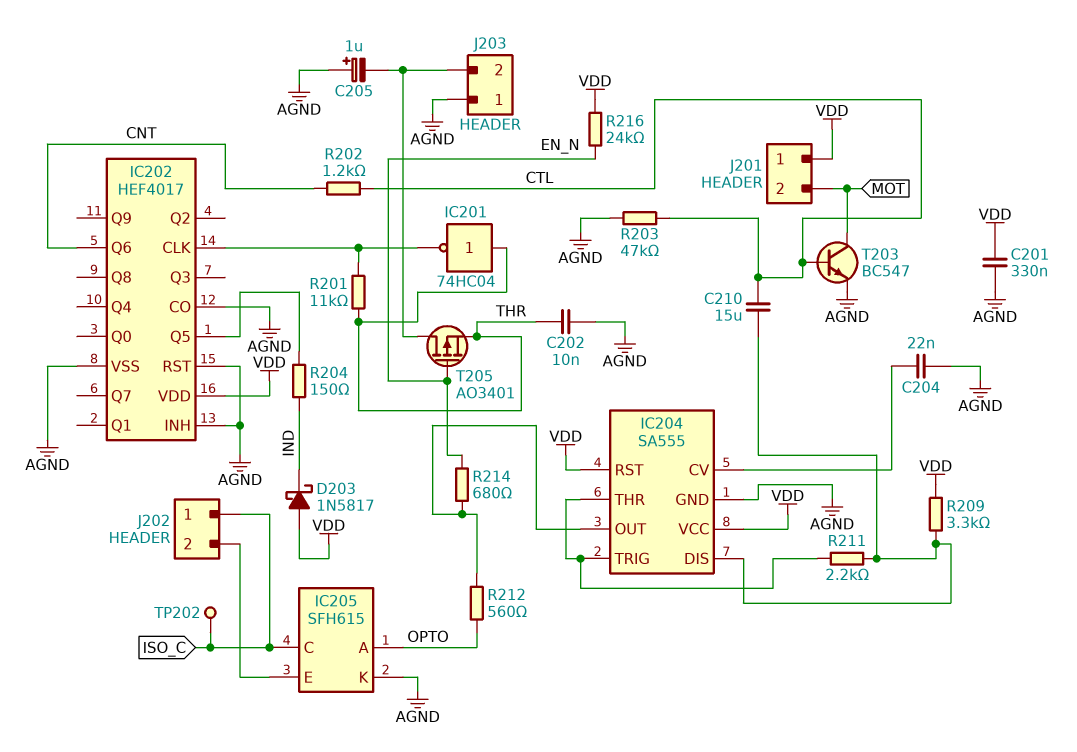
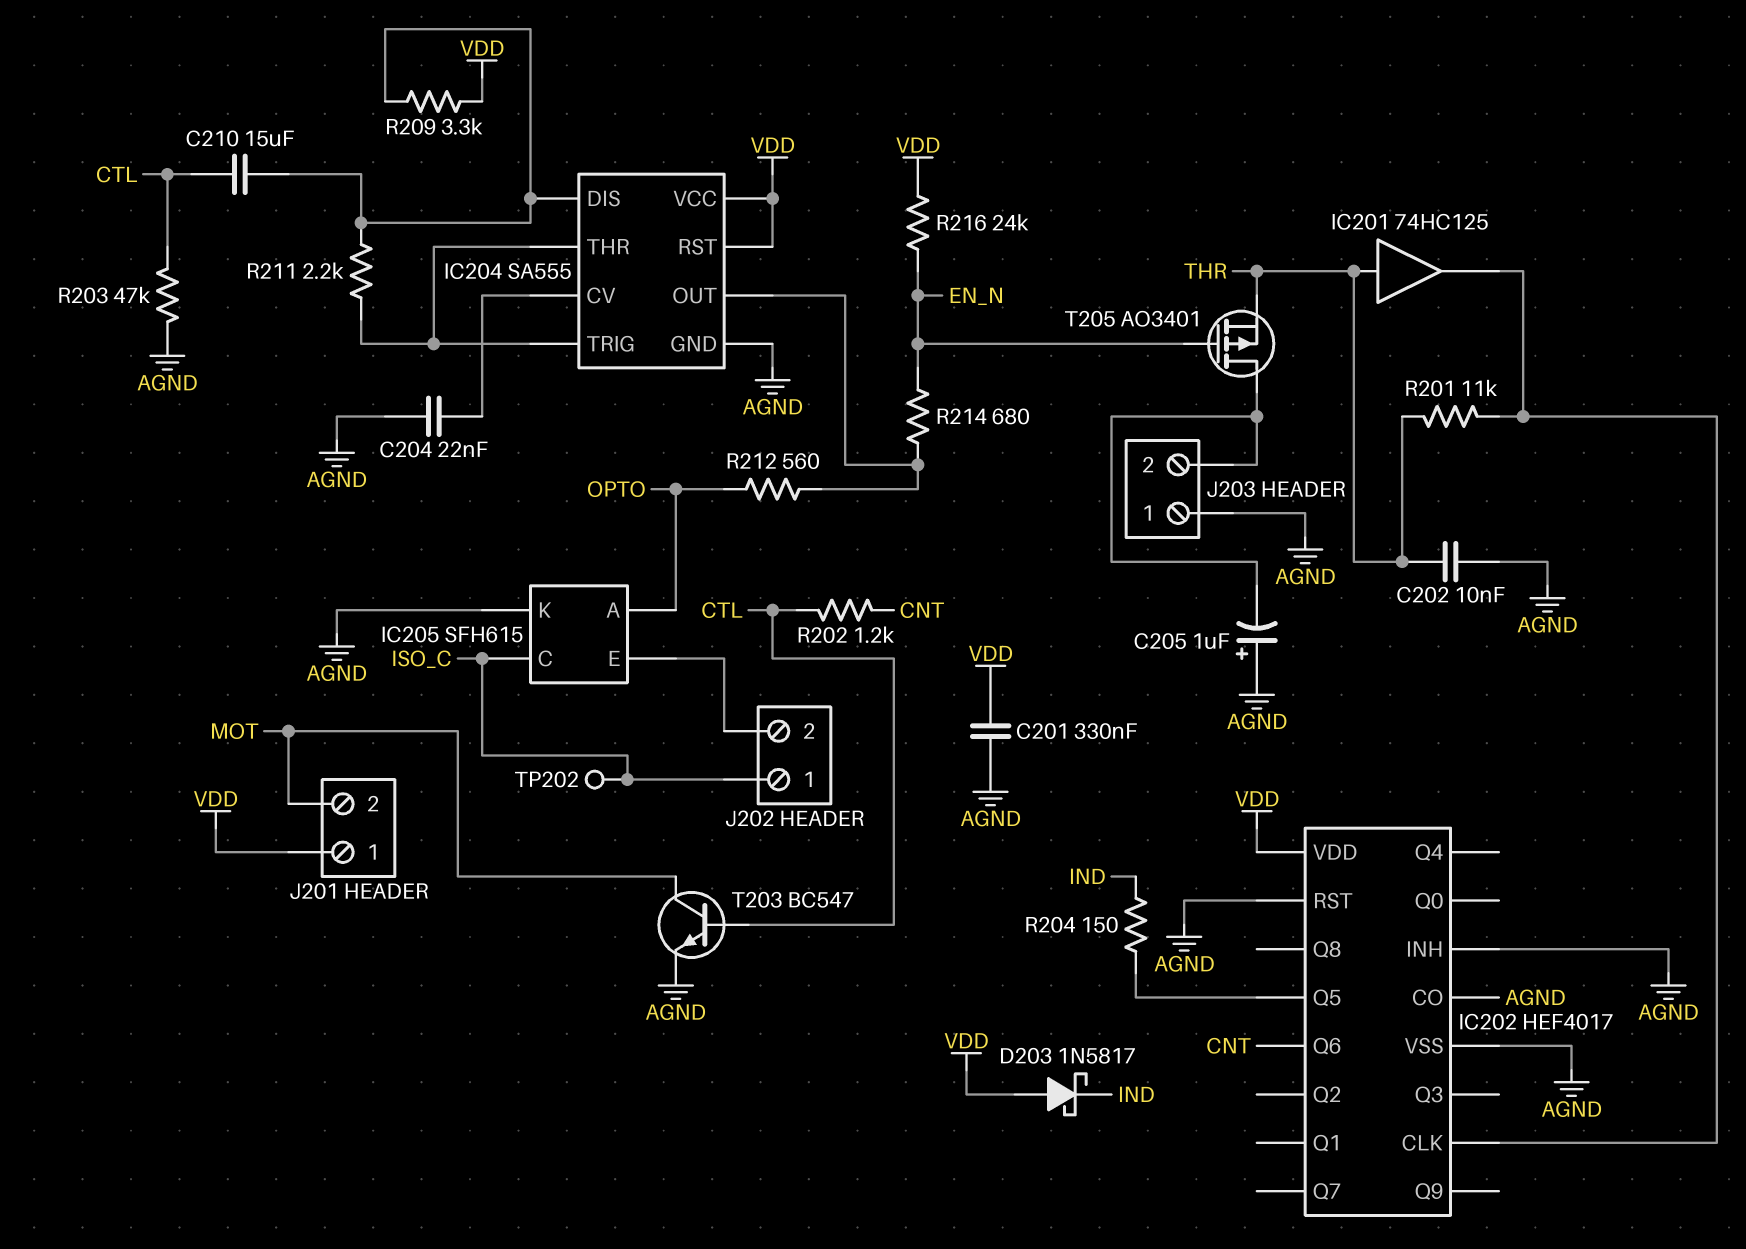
IC201: NOT 74HC04 (in THR, out IC202/CLK) -> buffer 74HC125 (in THR, out IC202/CLK)

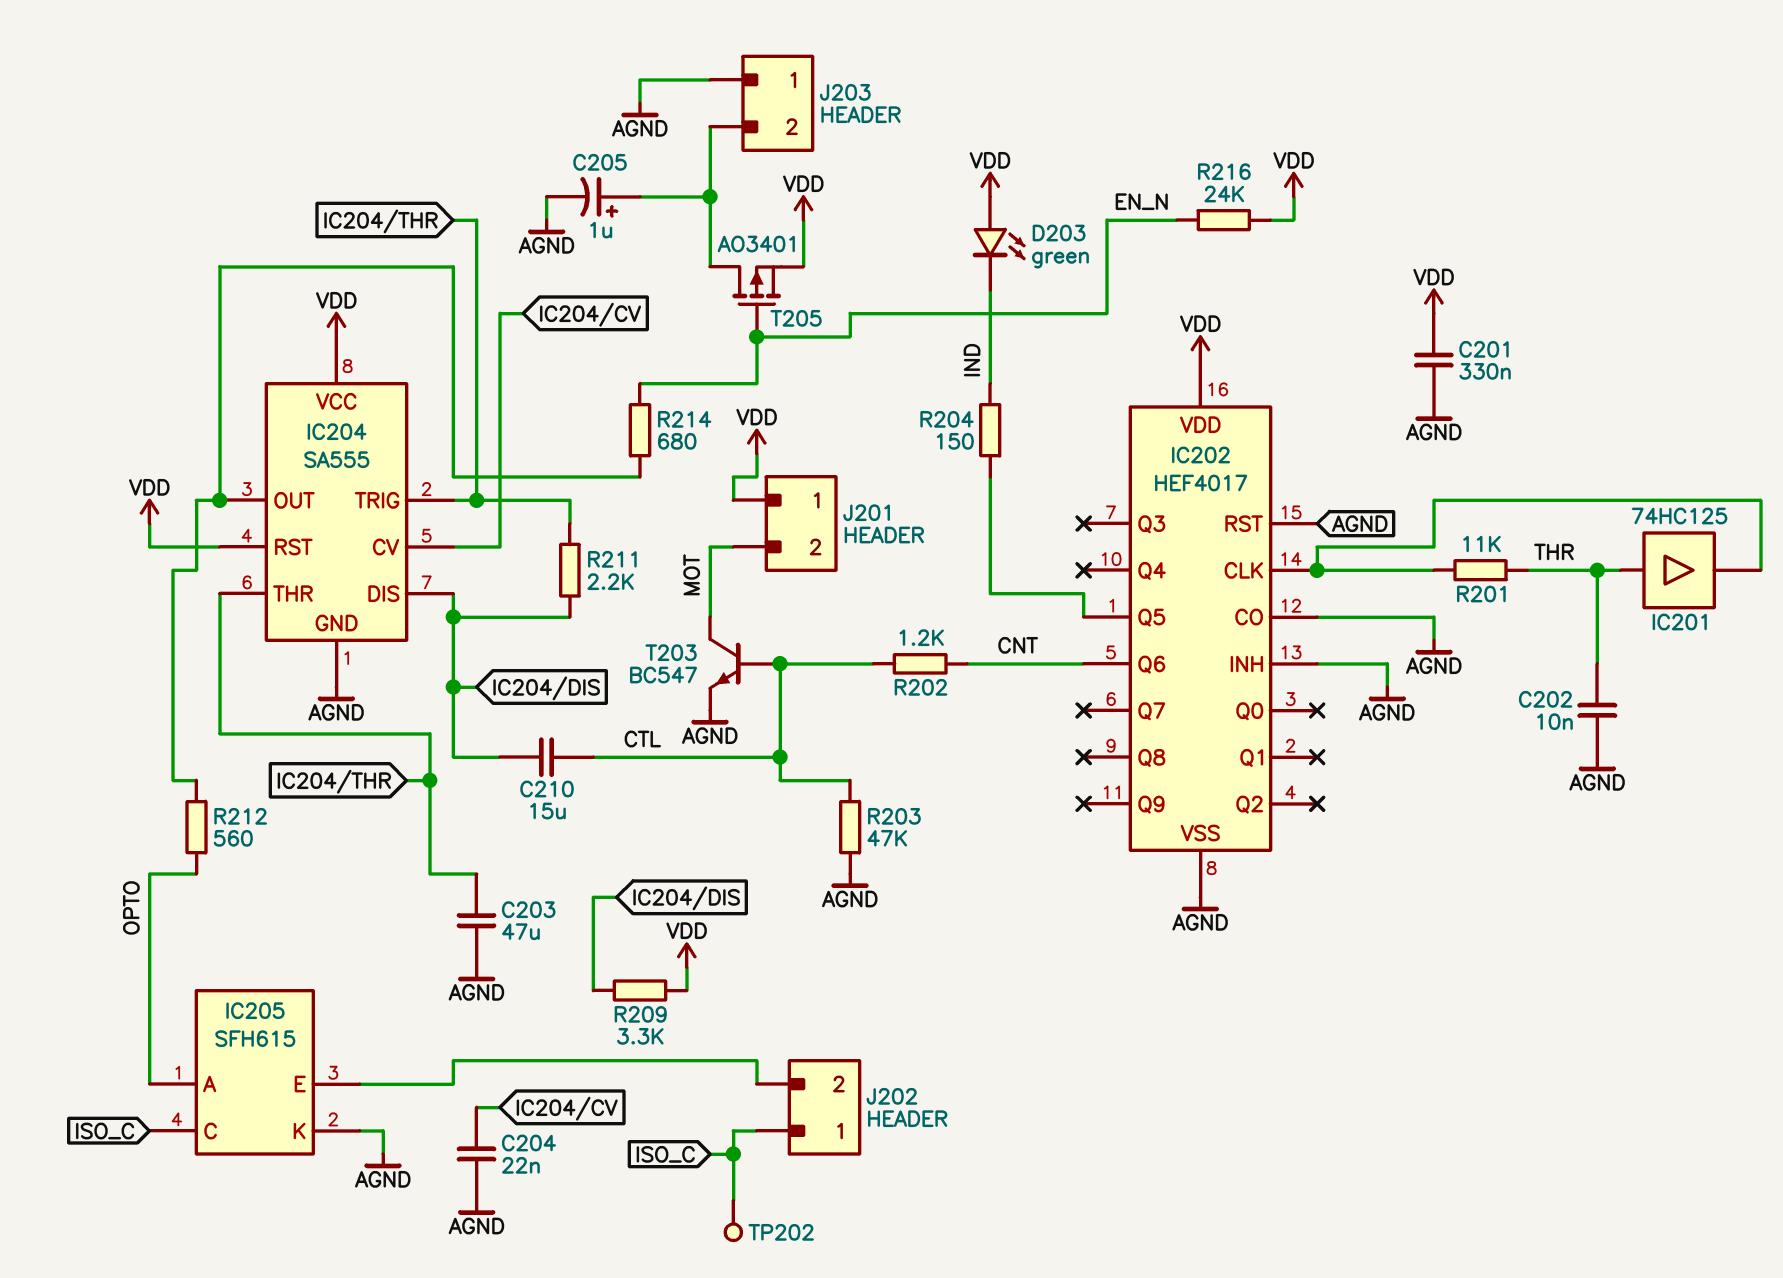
C203: none -> 47uF (AGND, IC204/THR)
C205: 1uF (plus AGND, minus J203/2) -> 1uF (plus J203/2, minus AGND)
D203: schottky 1N5817 (A VDD, K IND) -> LED green (A VDD, K IND)
T205: PMOS AO3401 (G EN_N, D J203/2, S THR) -> PMOS AO3401 (G EN_N, D J203/2, S VDD)

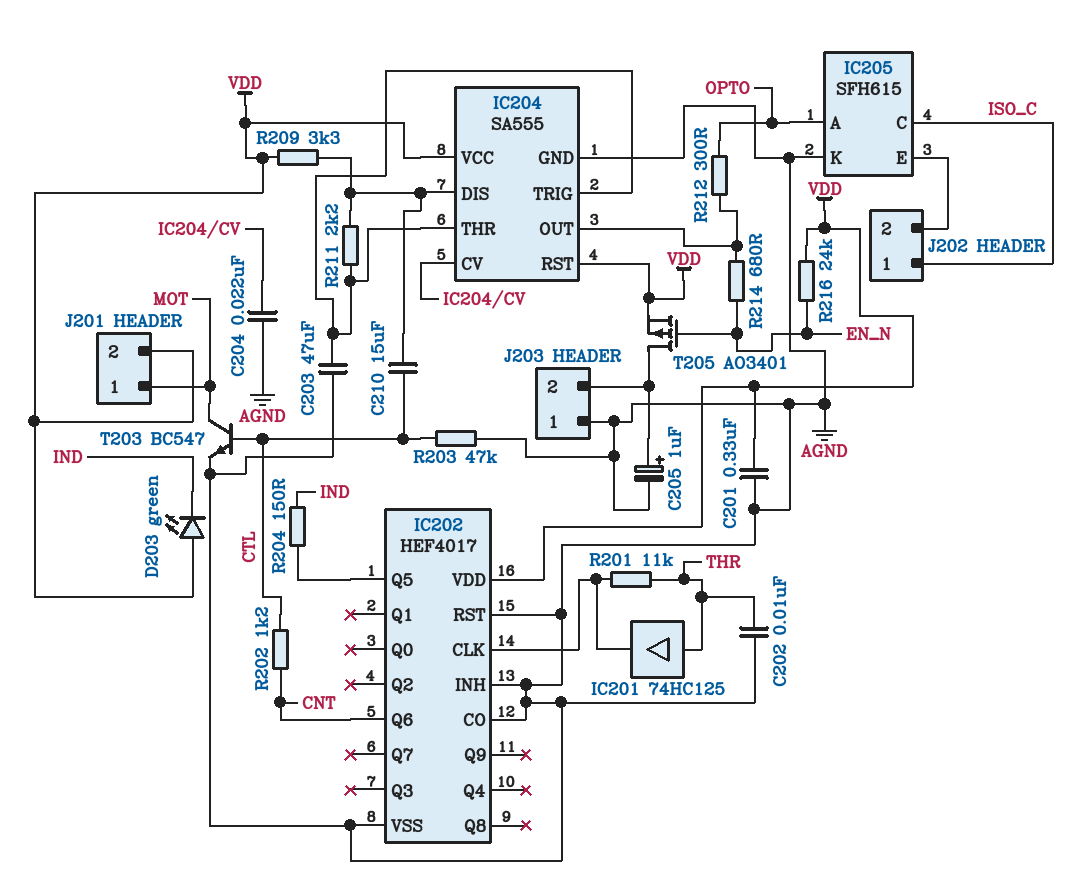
J201 pin 1: VDD -> MOT
J201 pin 2: MOT -> VDD
R212: 560 (IC204/OUT, OPTO) -> 300 (IC204/OUT, OPTO)
TP202: test point (ISO_C) -> none

